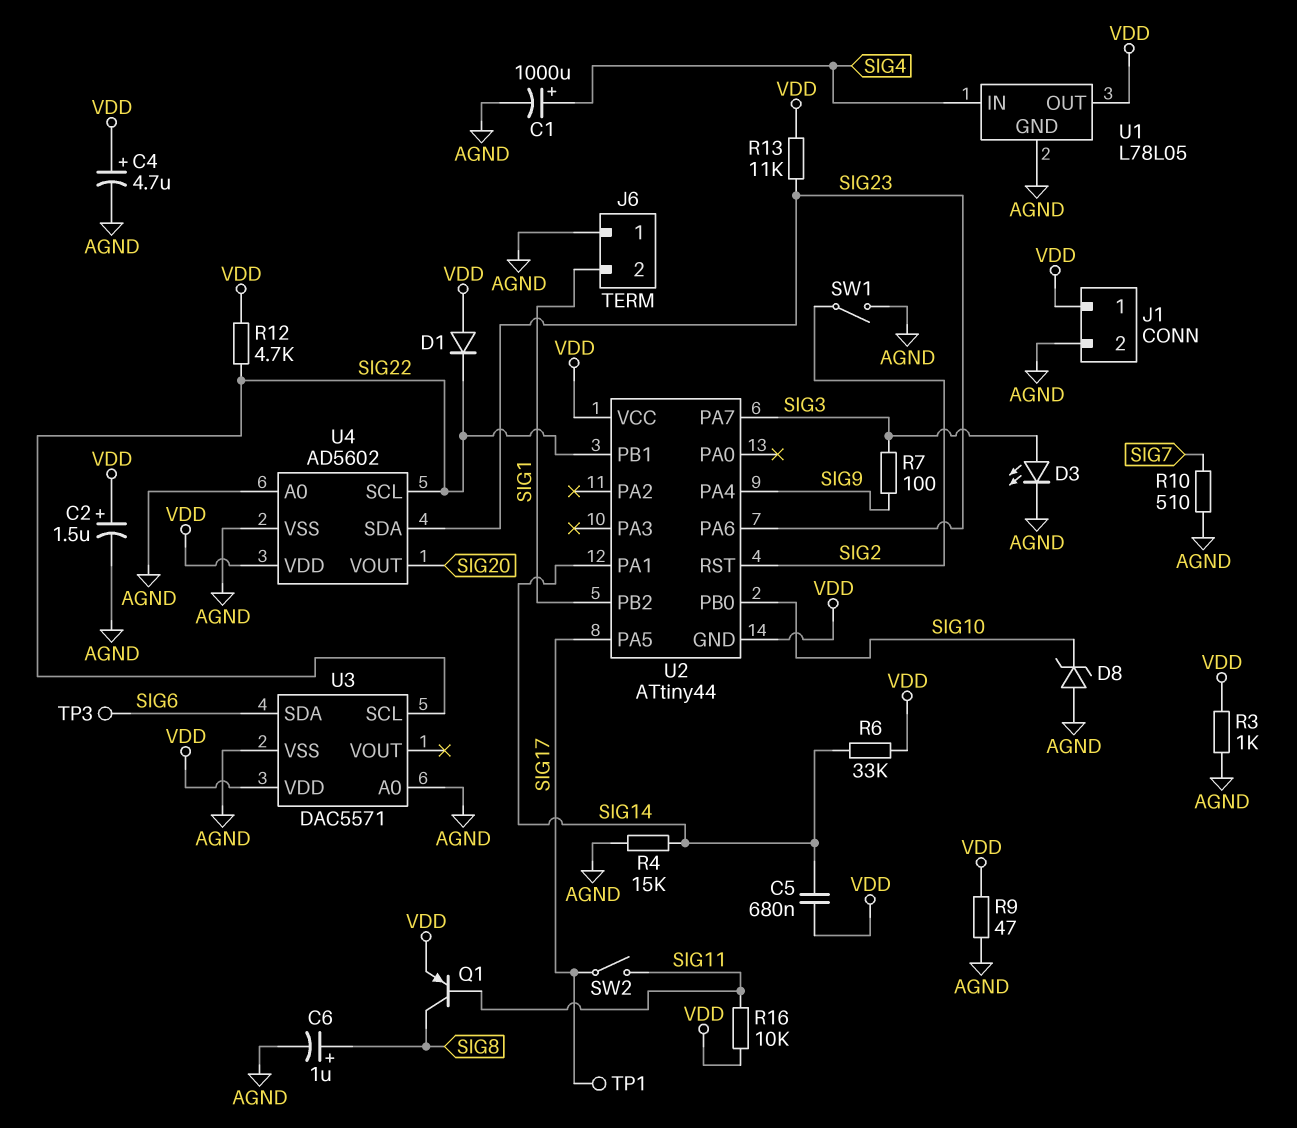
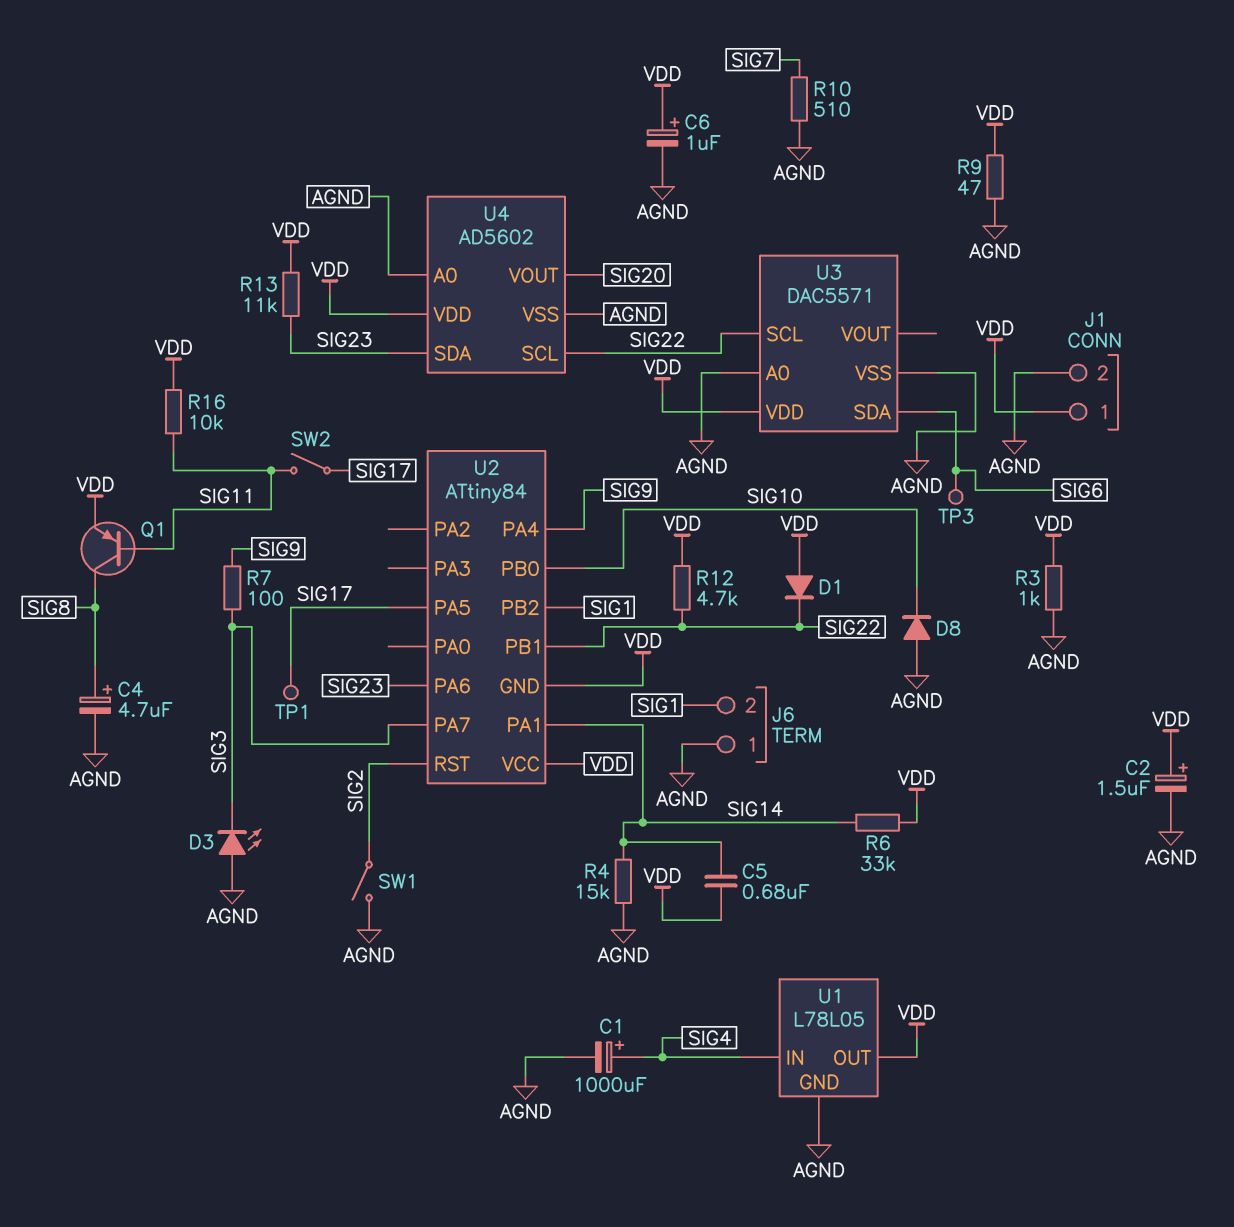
C4: 4.7uF (plus VDD, minus AGND) -> 4.7uF (plus SIG8, minus AGND)
C6: 1uF (plus SIG8, minus AGND) -> 1uF (plus VDD, minus AGND)
D3: LED (A SIG3, K AGND) -> LED (A AGND, K SIG3)
D8: zener (A AGND, K SIG10) -> diode (A AGND, K SIG10)
U2: ATtiny44 -> ATtiny84

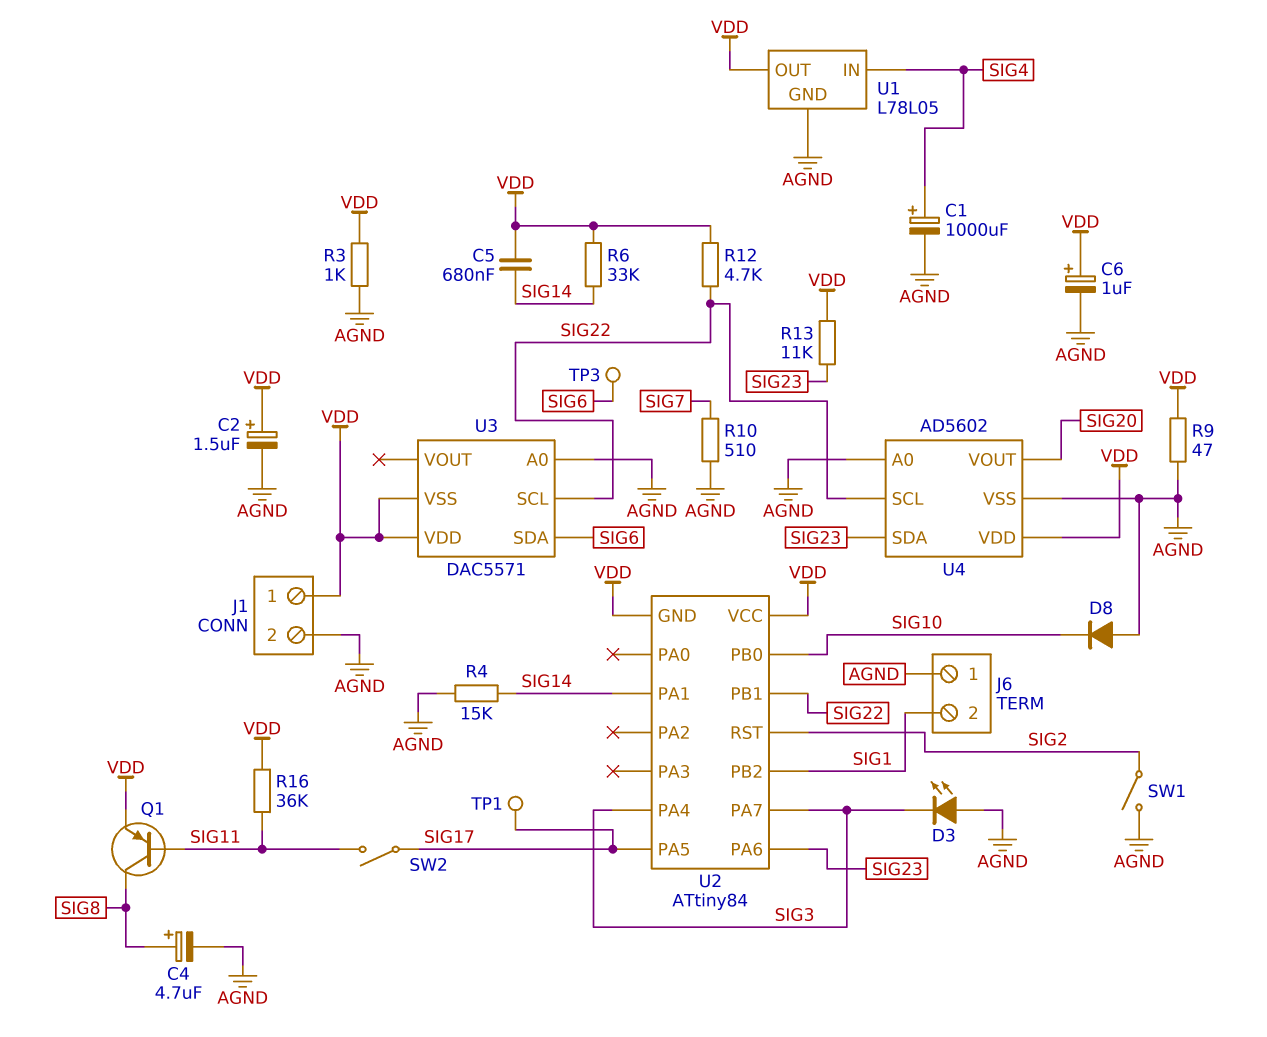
D1: diode (A VDD, K SIG22) -> none
R7: 100 (SIG3, SIG9) -> none
R16: 10k (SIG11, VDD) -> 36k (SIG11, VDD)
U2 pin PA4: SIG9 -> SIG3
U3 pin VSS: AGND -> VDD

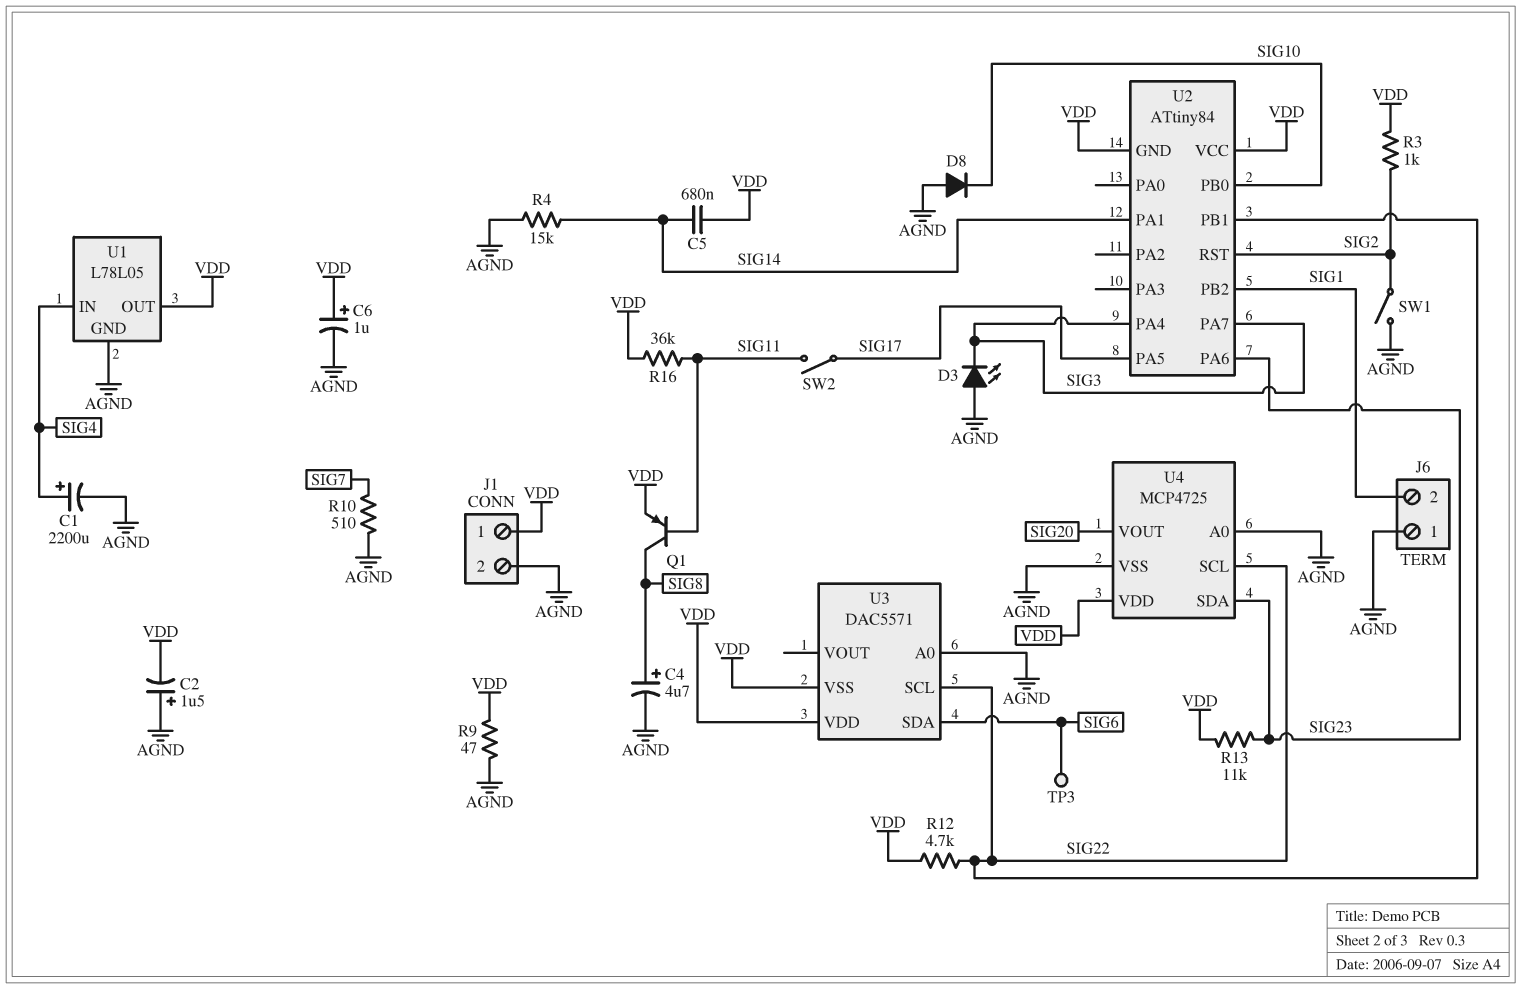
C1: 1000uF (plus SIG4, minus AGND) -> 2200uF (plus SIG4, minus AGND)
C2: 1.5uF (plus VDD, minus AGND) -> 1.5uF (plus AGND, minus VDD)
R3: 1k (AGND, VDD) -> 1k (SIG2, VDD)
R6: 33k (SIG14, VDD) -> none
TP1: test point (SIG17) -> none
U4: AD5602 -> MCP4725

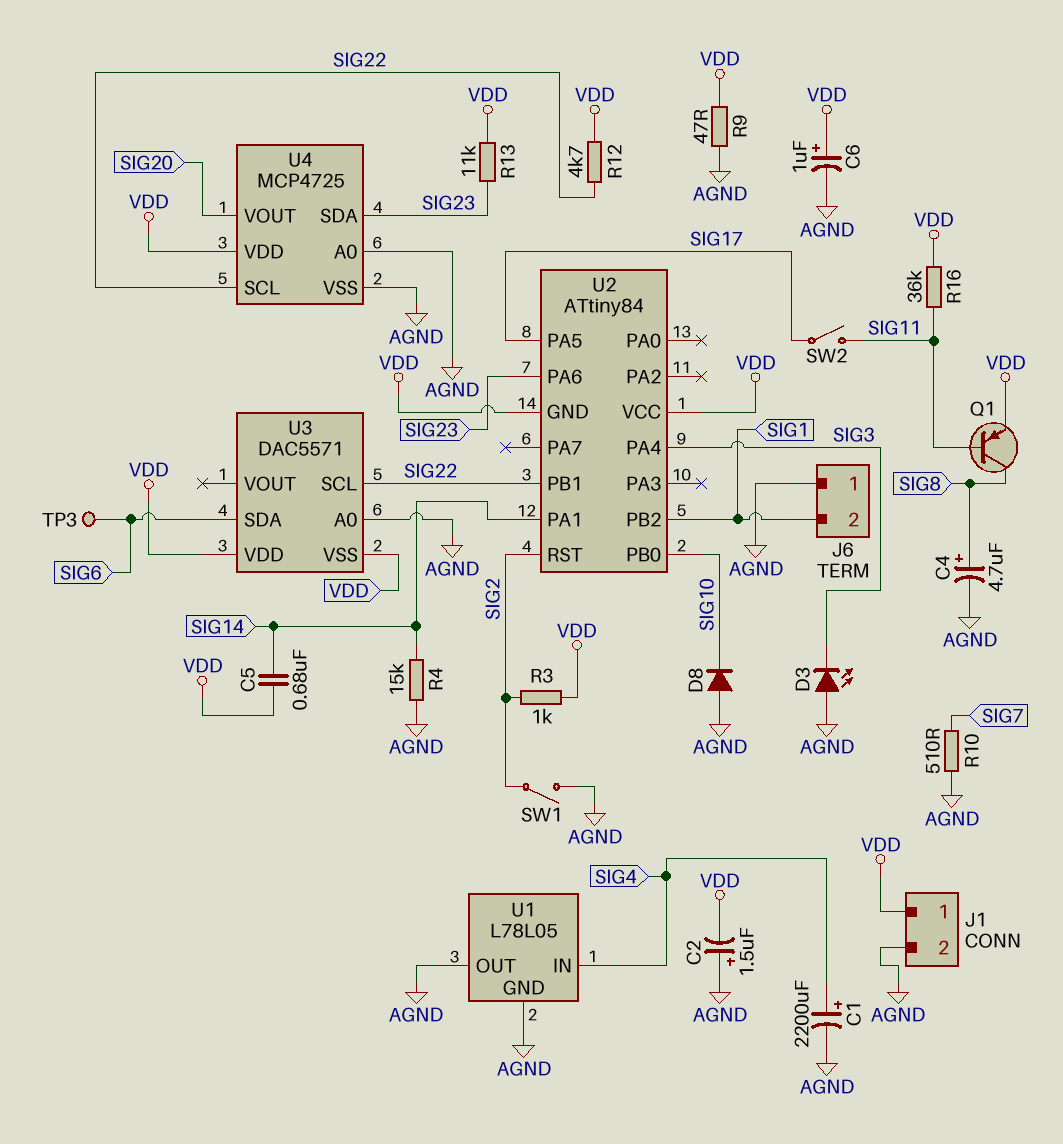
U1 pin OUT: VDD -> AGND
U2 pin PA7: SIG3 -> none

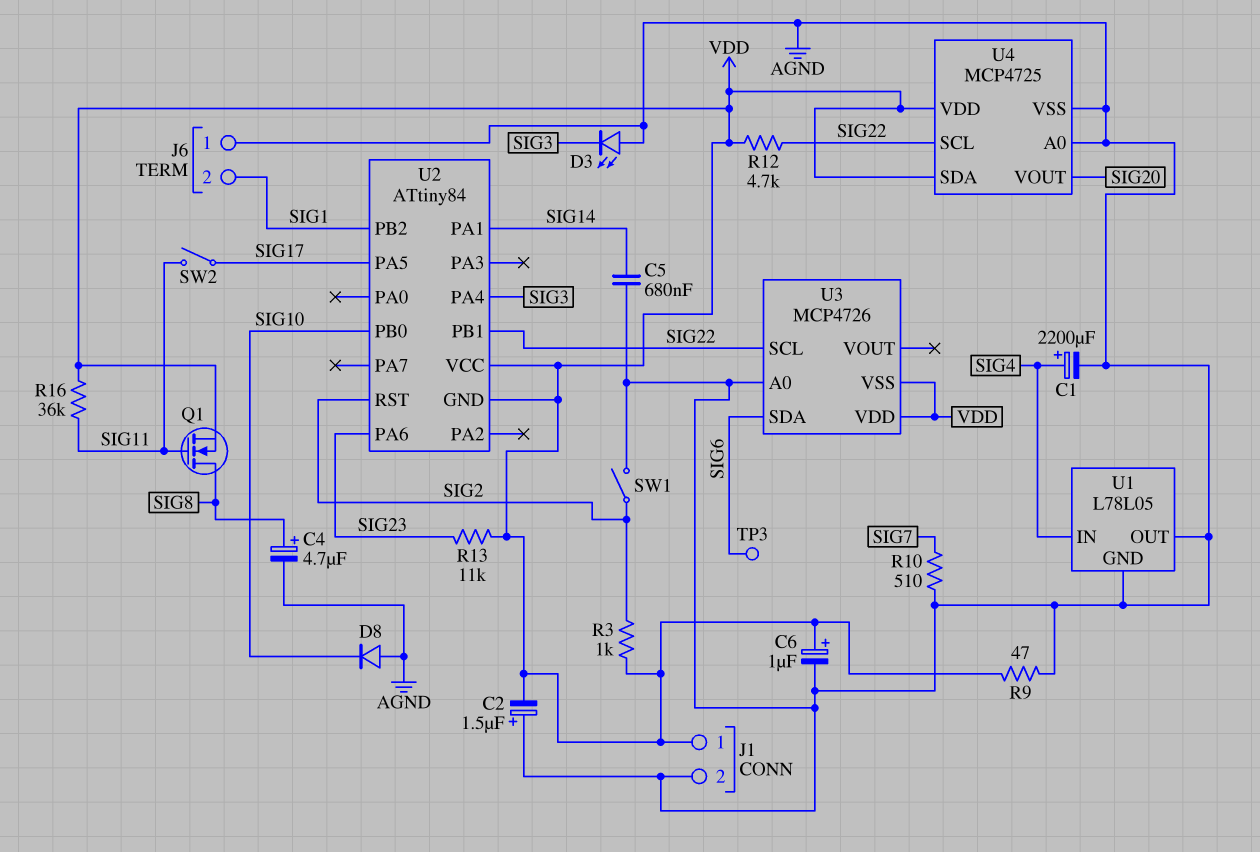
C5: 680nF (SIG14, VDD) -> 680nF (AGND, SIG14)
Q1: PNP (B SIG11, C SIG8, E VDD) -> NMOS (G SIG11, D SIG8, S VDD)
R4: 15k (AGND, SIG14) -> none
U3: DAC5571 -> MCP4726
U4 pin SDA: SIG23 -> VDD

